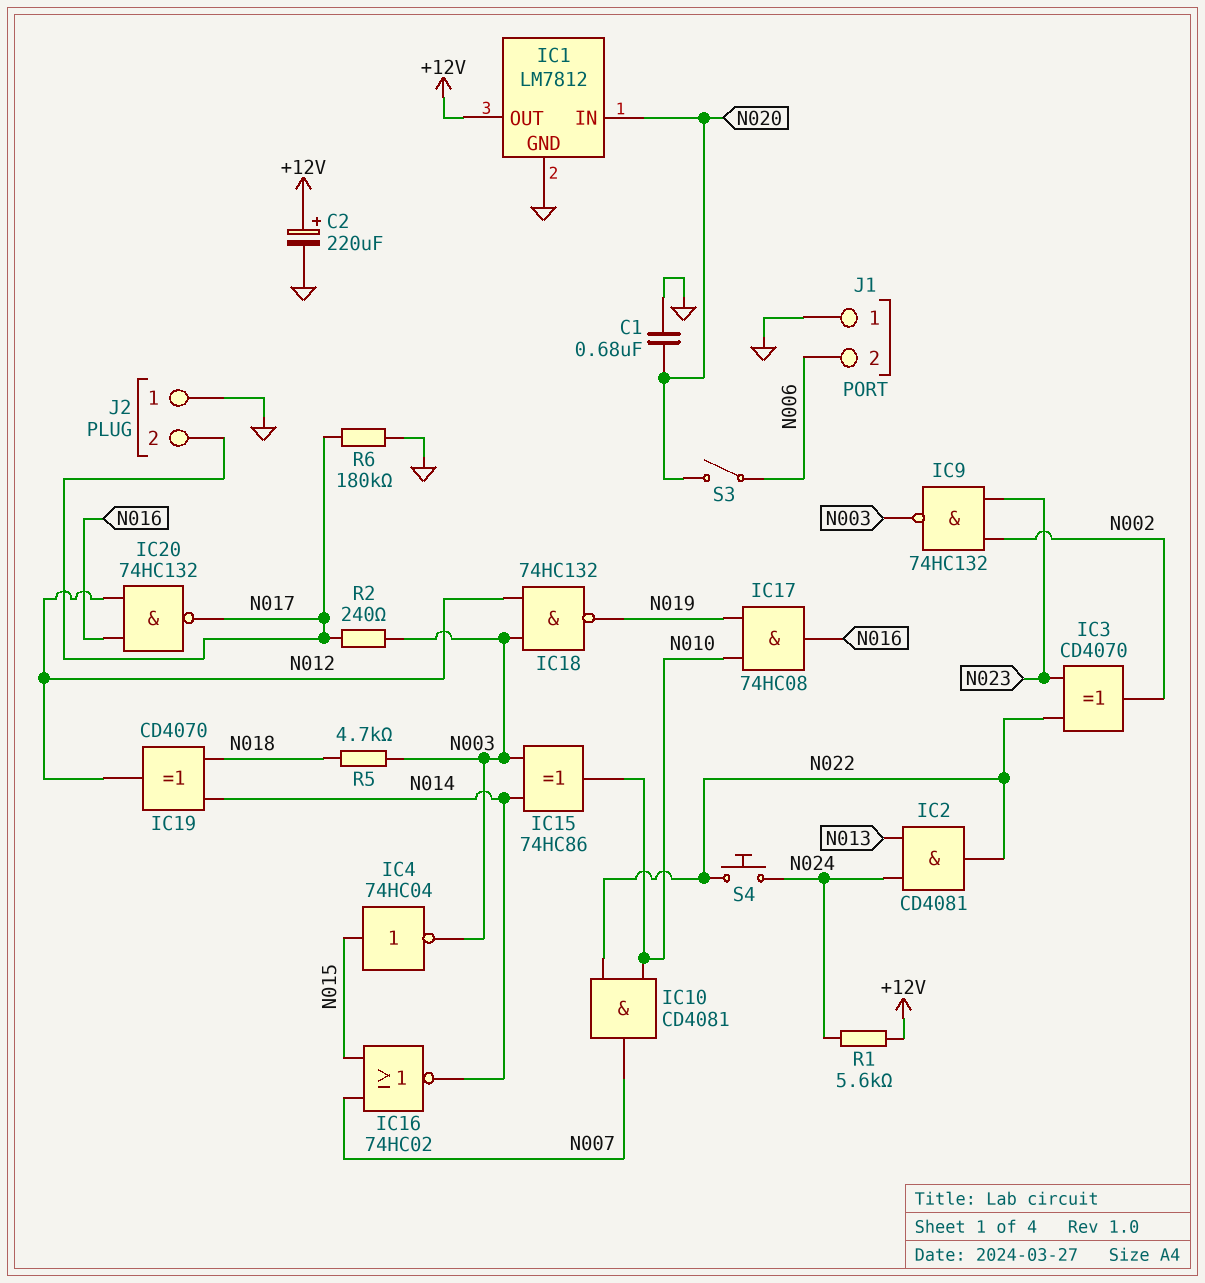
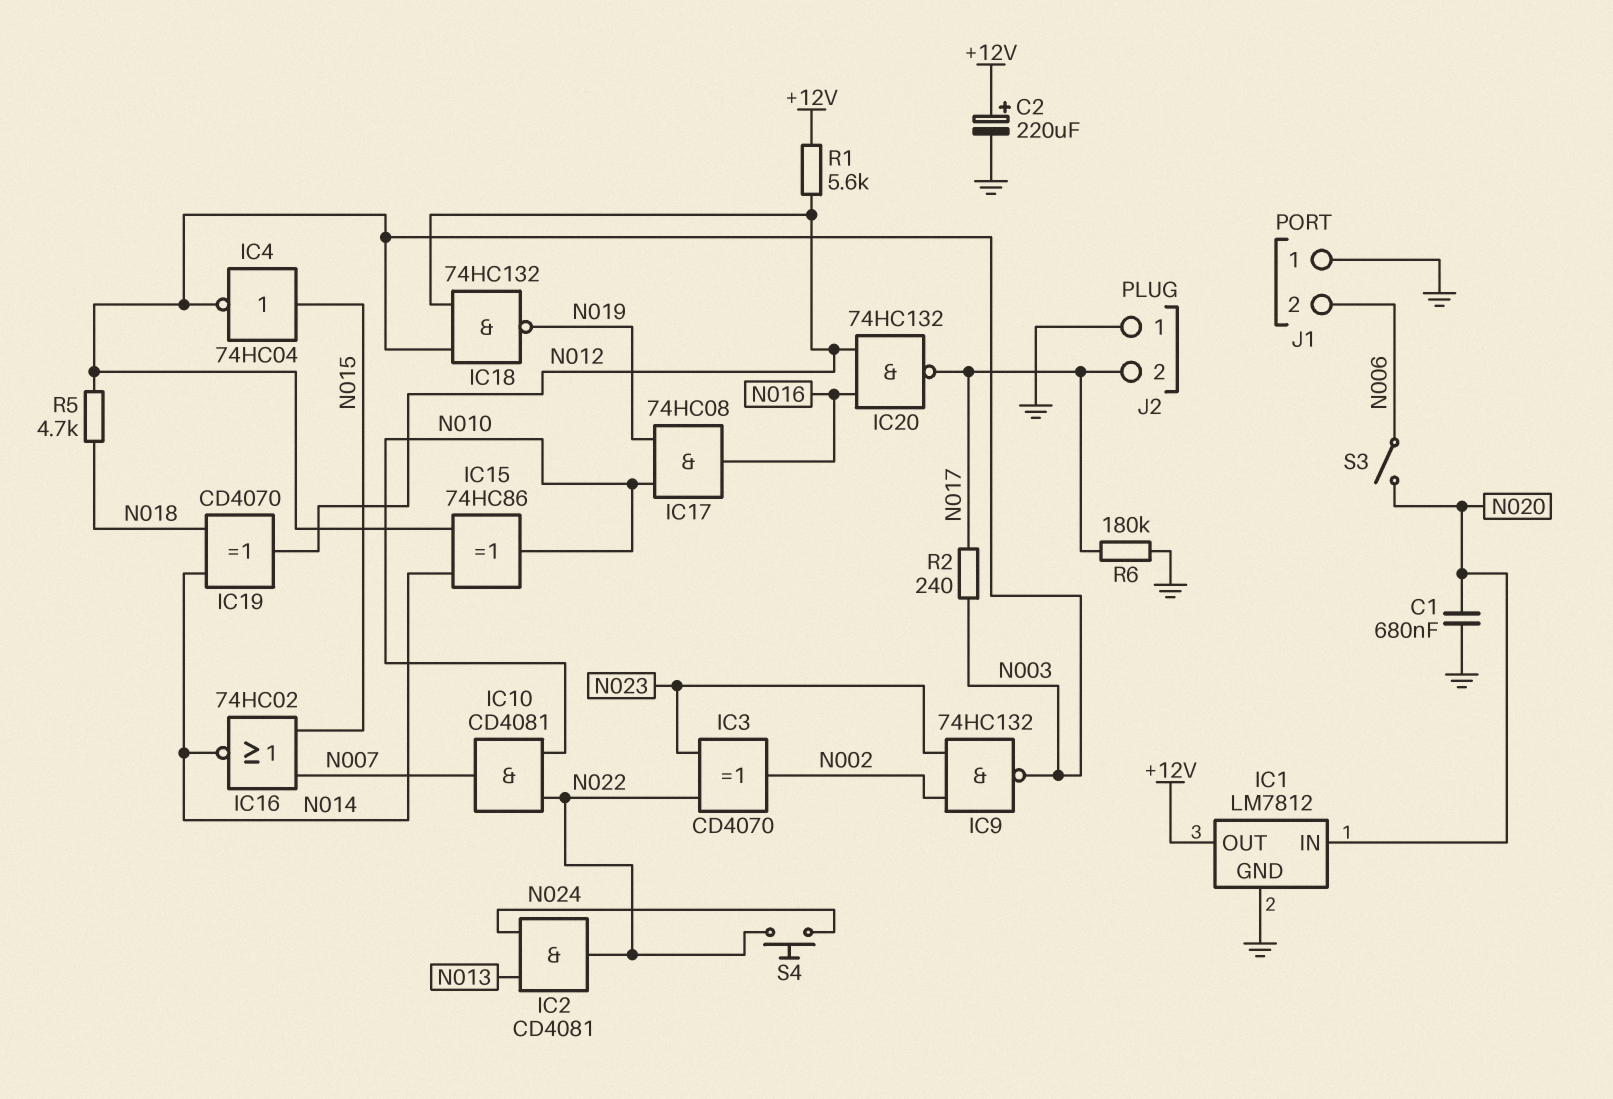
R1: 5.6k (+12V, N024) -> 5.6k (+12V, N012)

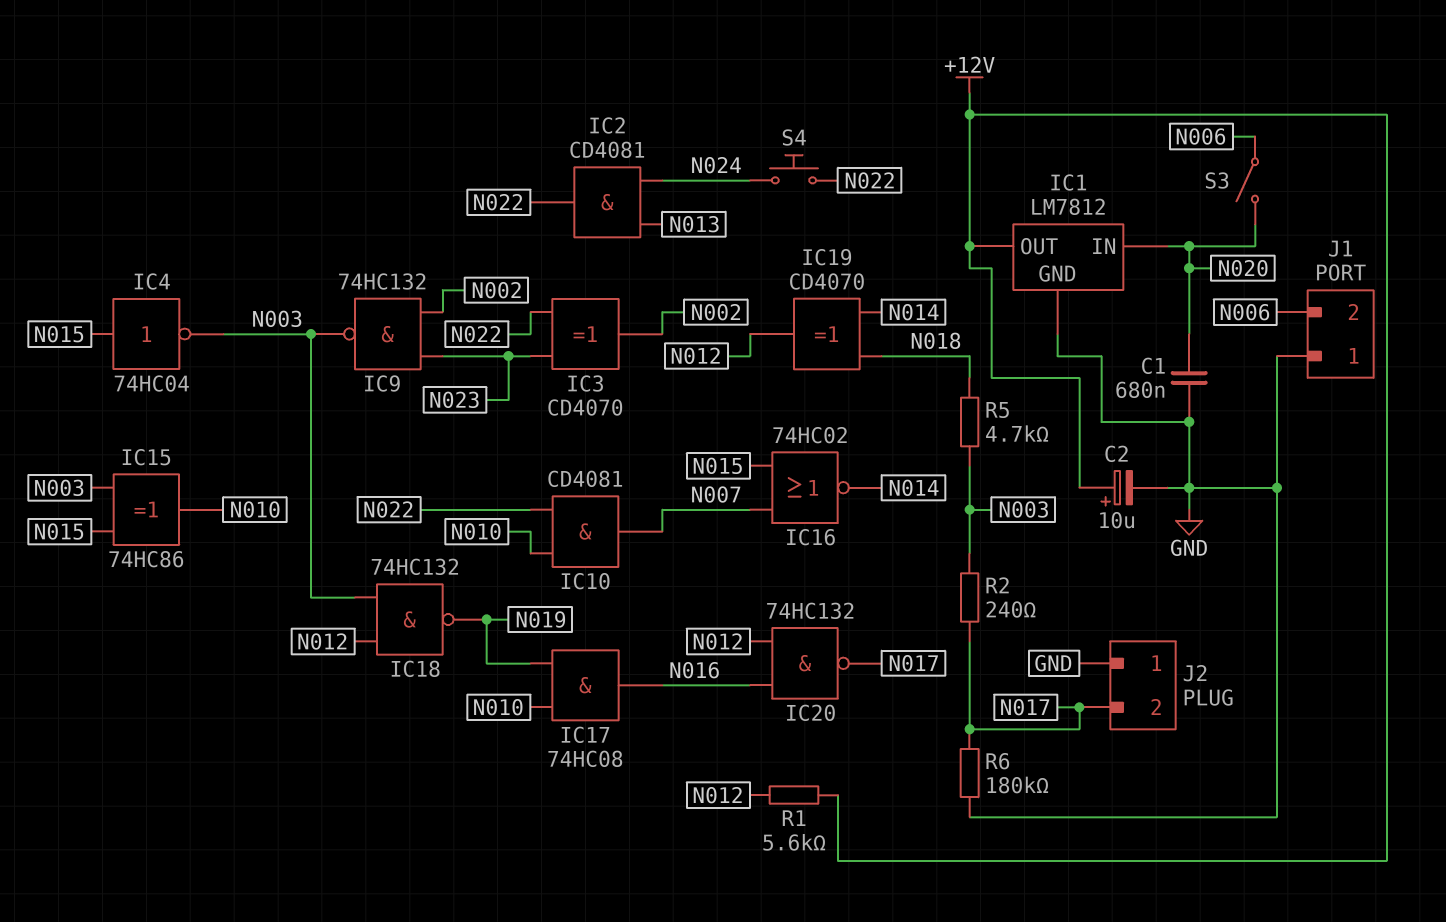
C2: 220uF (plus +12V, minus GND) -> 10uF (plus +12V, minus GND)
IC15: XOR 74HC86 (in N003, in N014, out N010) -> XOR 74HC86 (in N003, in N015, out N010)

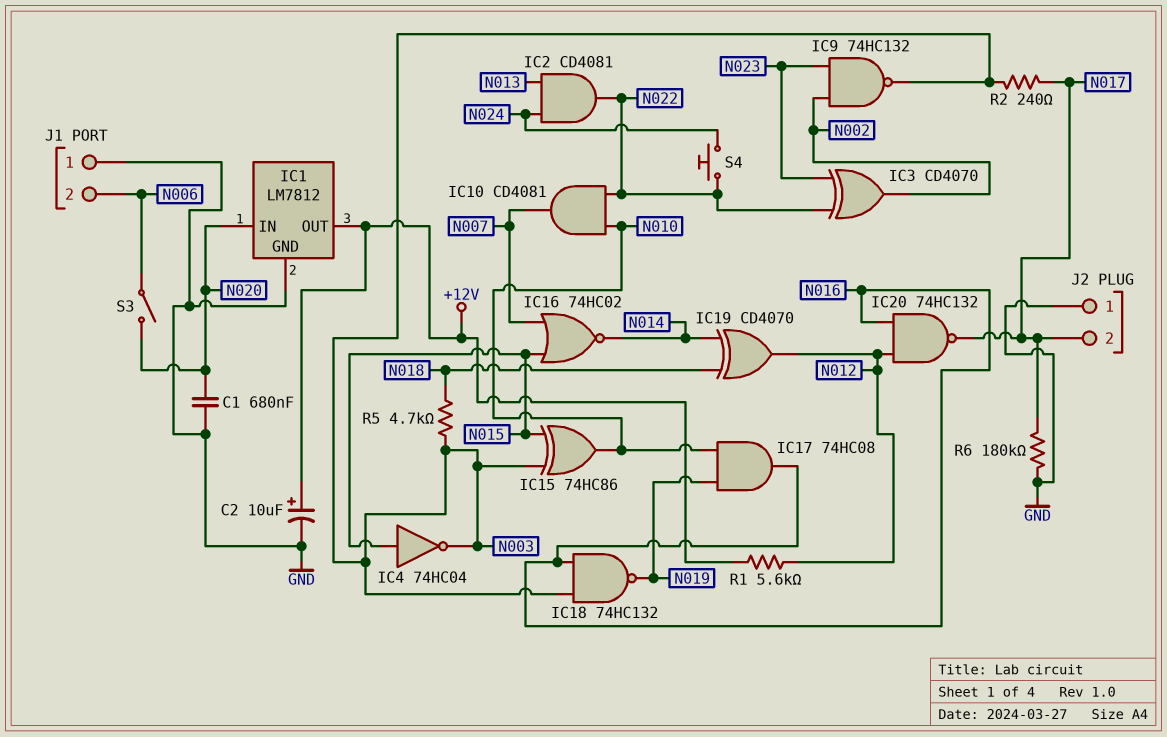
IC18: NAND 74HC132 (in N003, in N012, out N019) -> NAND 74HC132 (in N003, in N016, out N019)

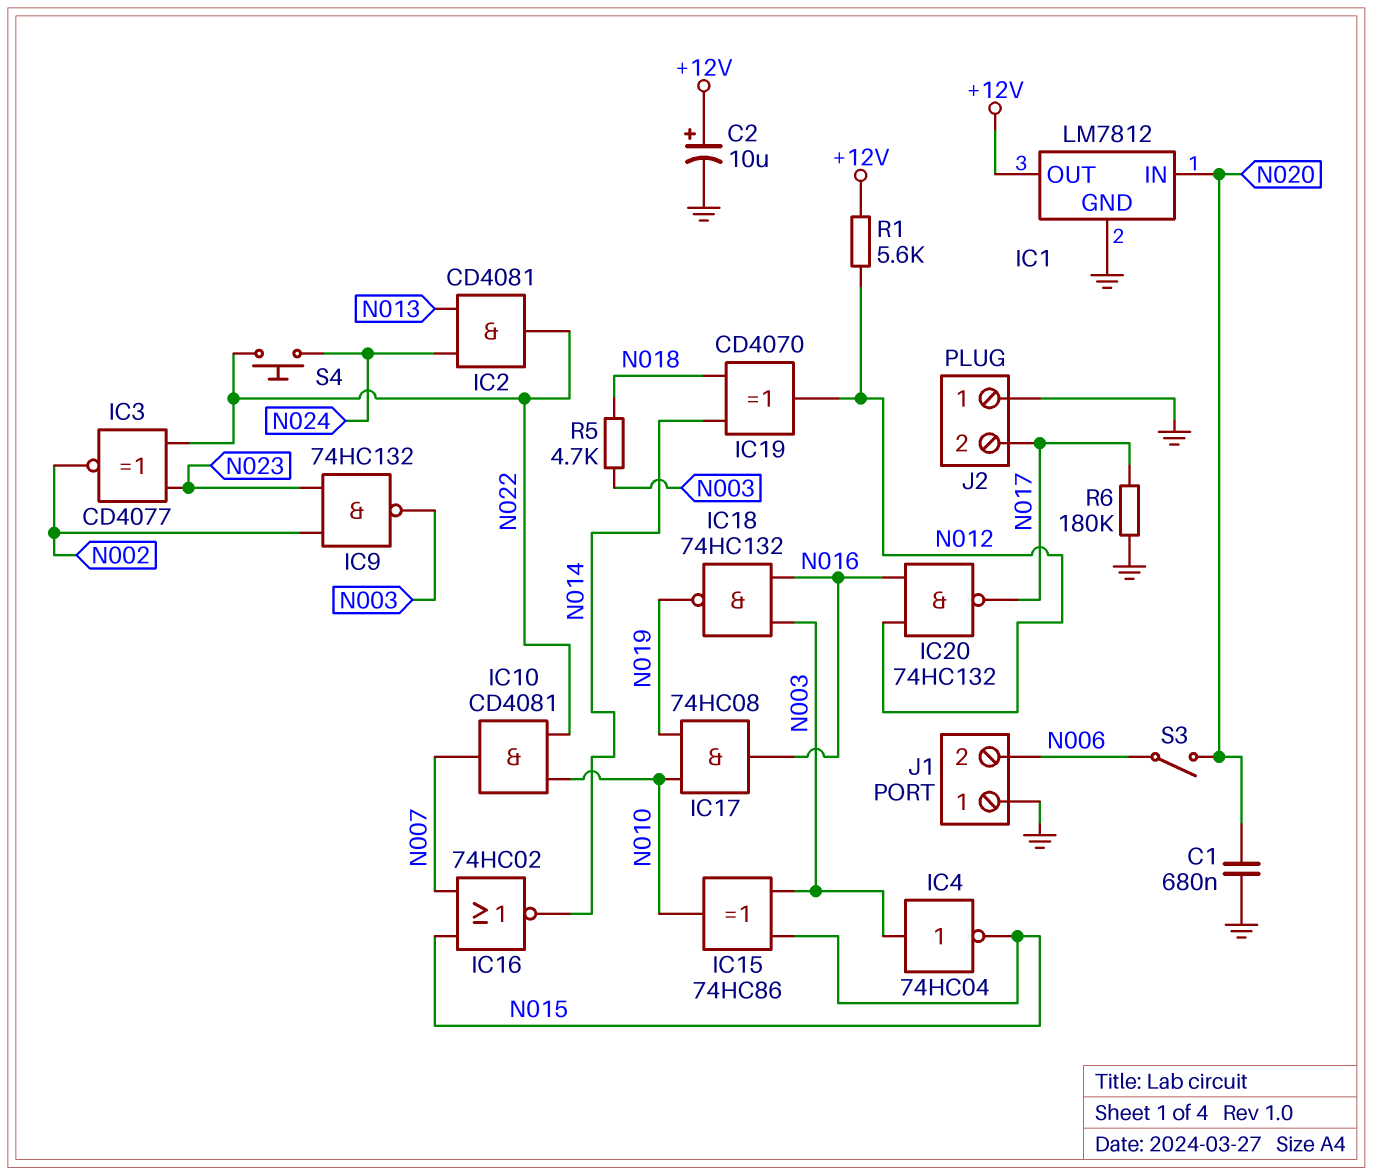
IC3: XOR CD4070 (in N022, in N023, out N002) -> XNOR CD4077 (in N022, in N023, out N002)
IC4: NOT 74HC04 (in N015, out N003) -> NOT 74HC04 (in N003, out N015)
R2: 240 (N003, N017) -> none

